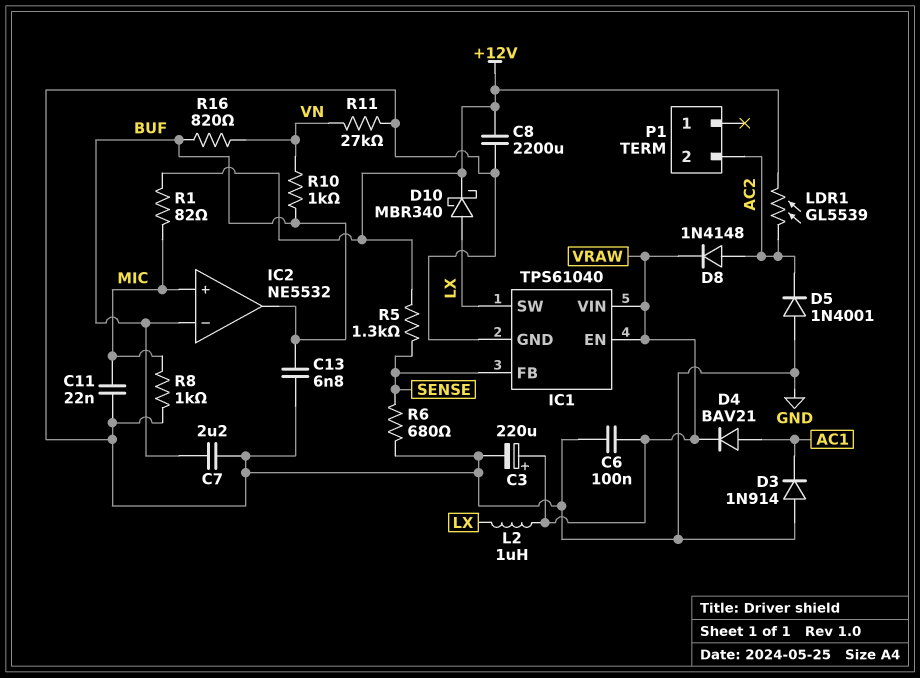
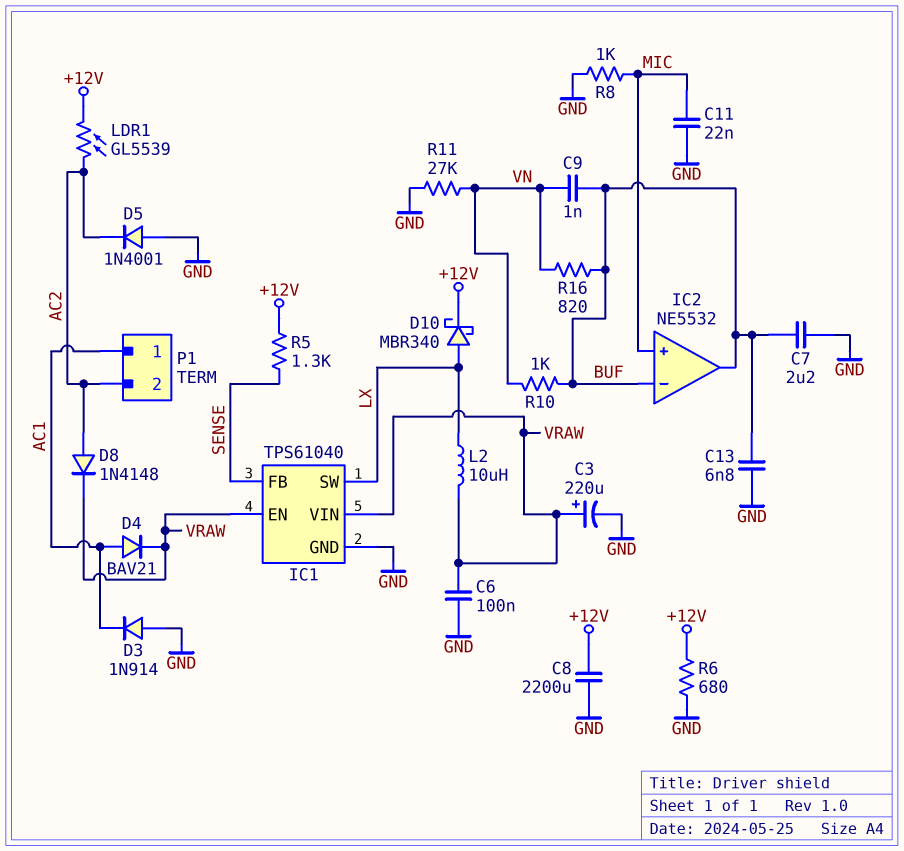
C9: none -> 1nF (BUF, VN)
L2: 1uH (LX, VRAW) -> 10uH (LX, VRAW)
P1 pin 1: none -> AC1
R1: 82 (+12V, MIC) -> none
R6: 680 (GND, SENSE) -> 680 (+12V, GND)

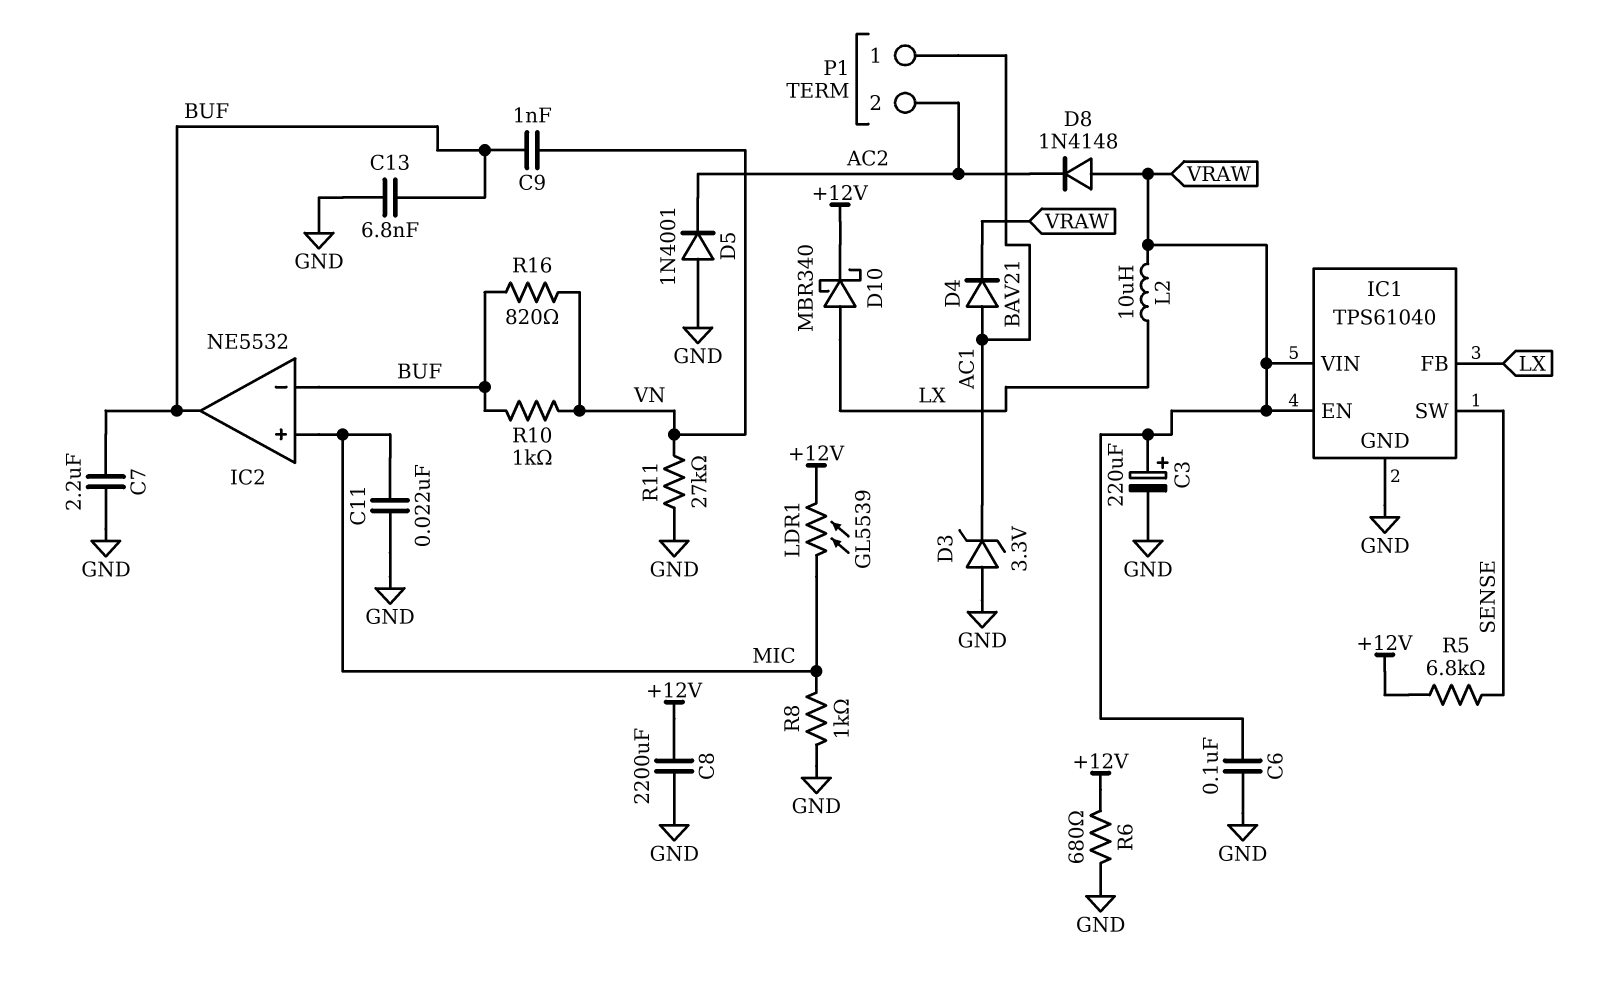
D3: diode 1N914 (A GND, K AC1) -> zener 3.3V (A GND, K AC1)
D8: diode 1N4148 (A AC2, K VRAW) -> diode 1N4148 (A VRAW, K AC2)
IC1 pin FB: SENSE -> LX
IC1 pin SW: LX -> SENSE
LDR1: GL5539 (+12V, AC2) -> GL5539 (+12V, MIC)
R5: 1.3k (+12V, SENSE) -> 6.8k (+12V, SENSE)

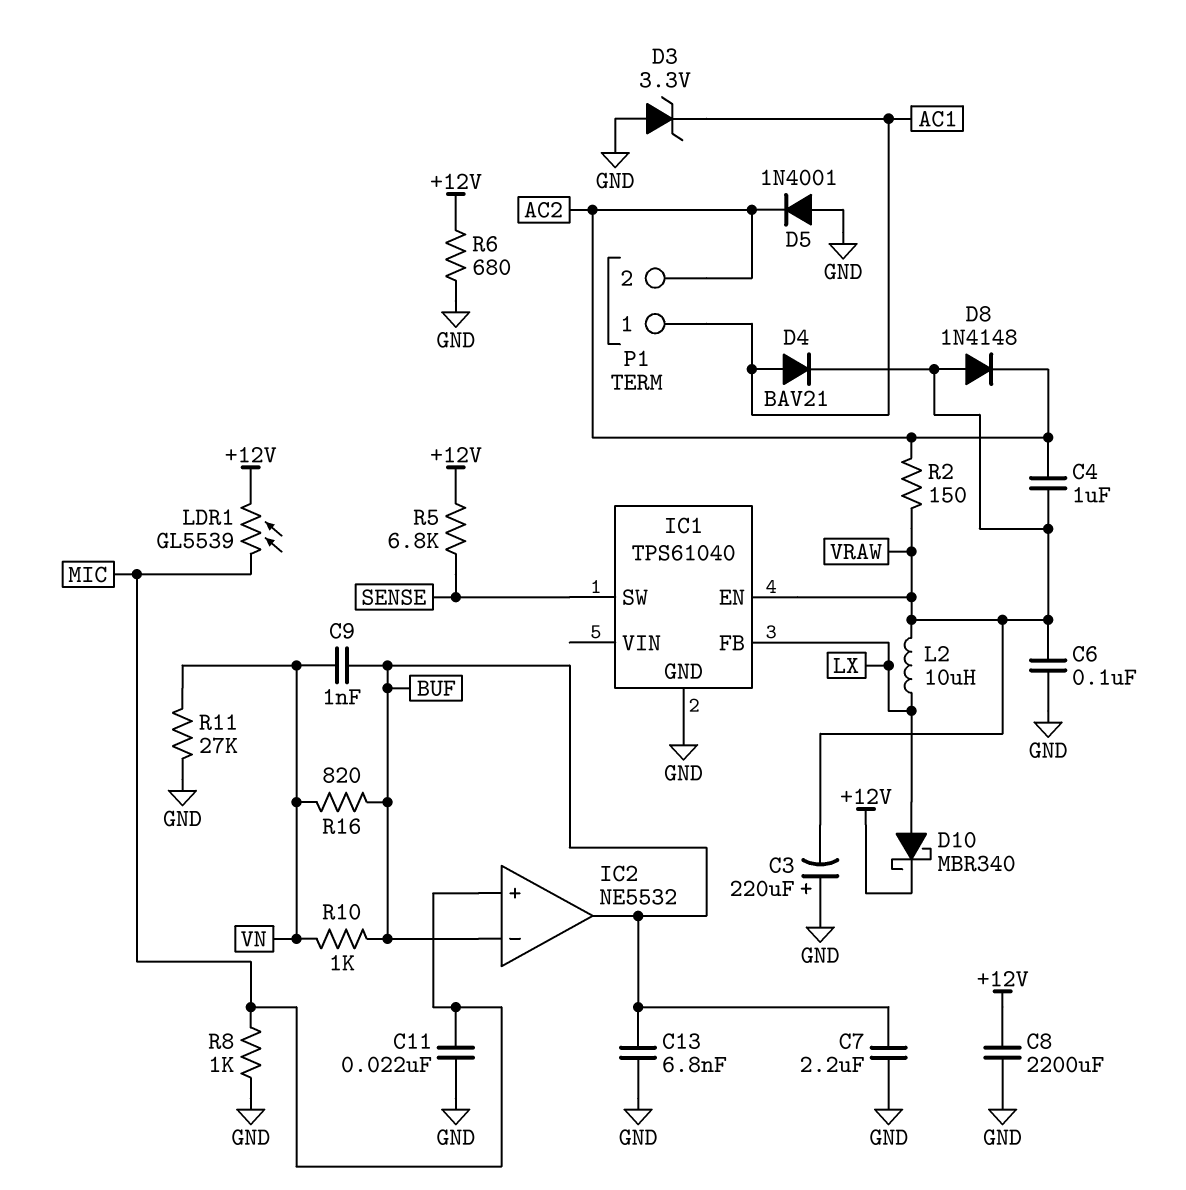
C3: 220uF (plus VRAW, minus GND) -> 220uF (plus GND, minus VRAW)
C4: none -> 1uF (AC2, VRAW)
IC1 pin VIN: VRAW -> none
R2: none -> 150 (AC2, VRAW)

